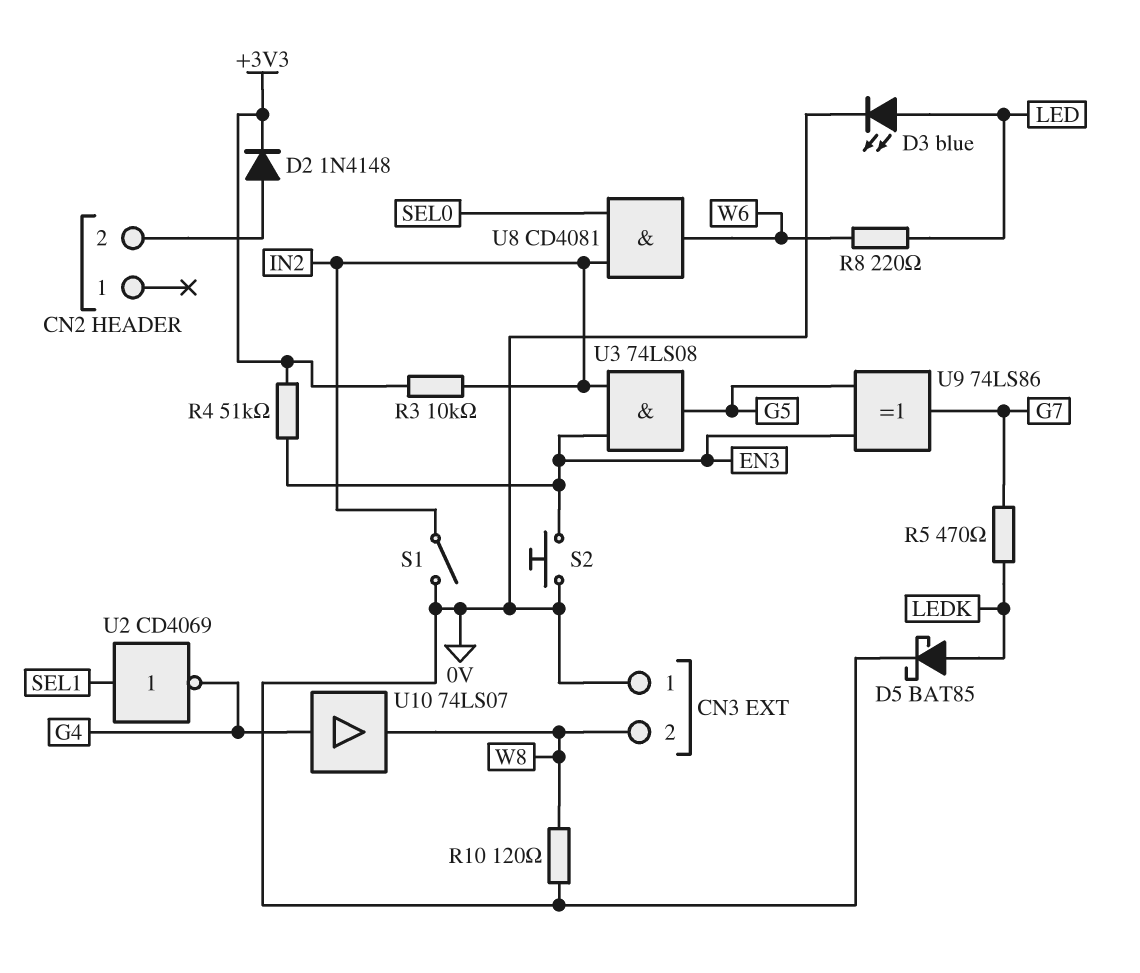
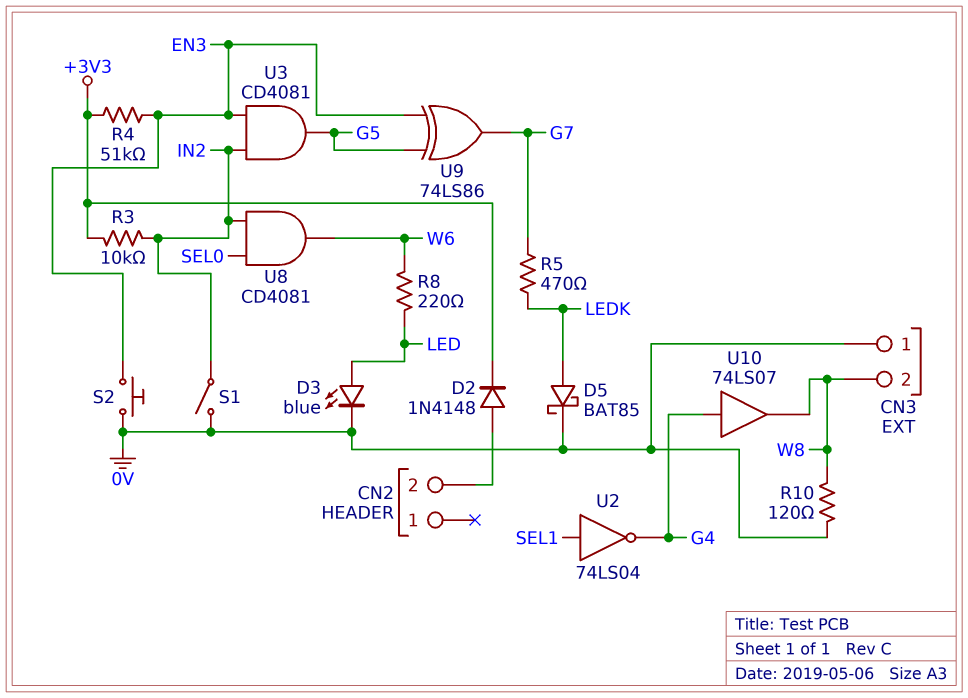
U2: NOT CD4069 (in SEL1, out G4) -> NOT 74LS04 (in SEL1, out G4)
U3: AND 74LS08 (in EN3, in IN2, out G5) -> AND CD4081 (in EN3, in IN2, out G5)

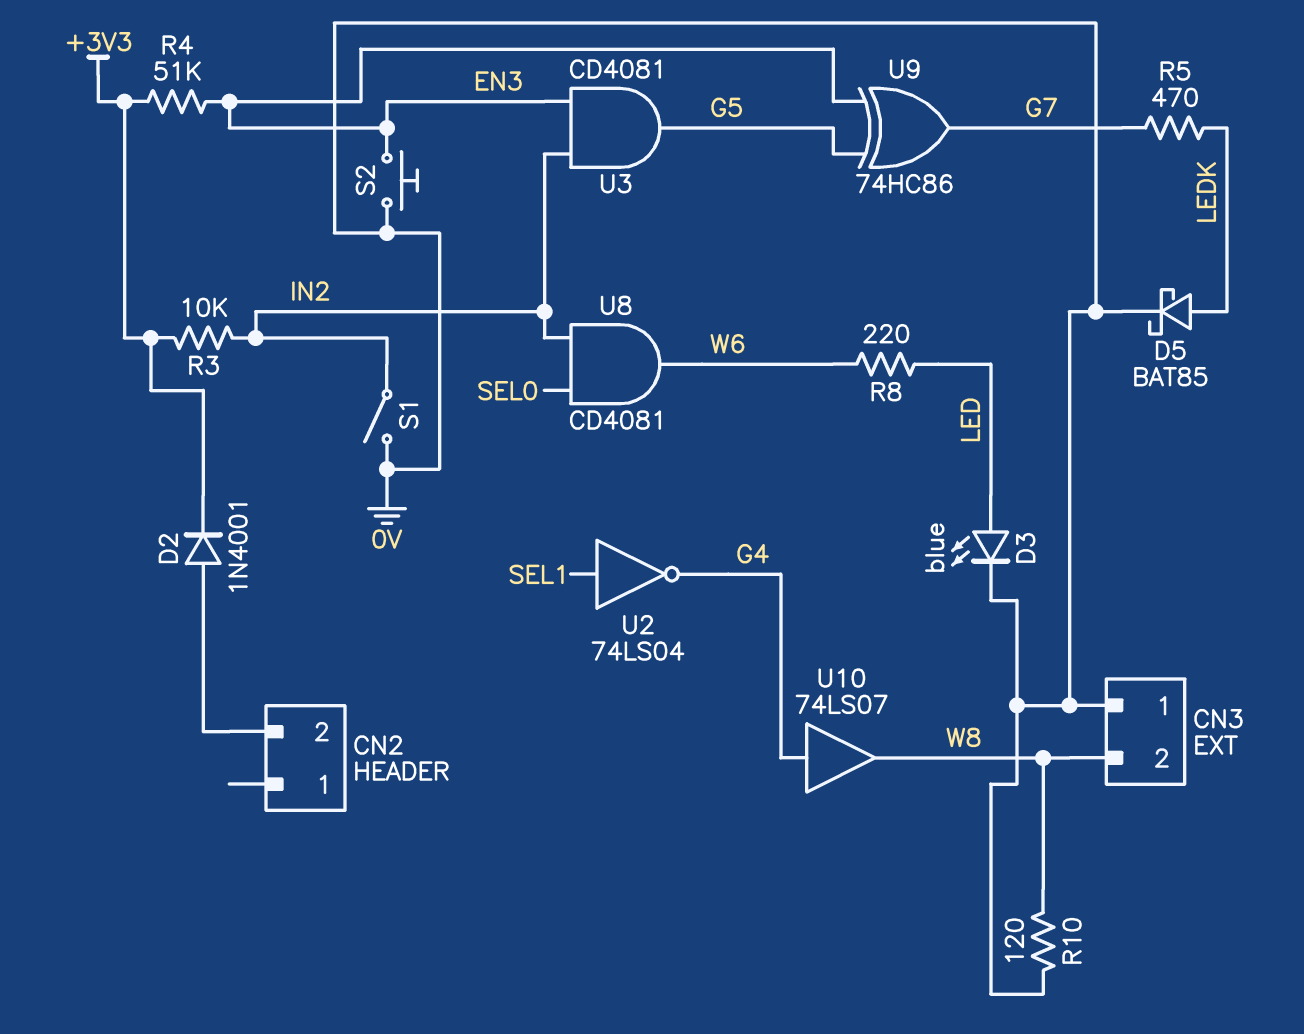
D2: diode 1N4148 (A CN2/2, K +3V3) -> diode 1N4001 (A CN2/2, K +3V3)
U9: XOR 74LS86 (in EN3, in G5, out G7) -> XOR 74HC86 (in EN3, in G5, out G7)

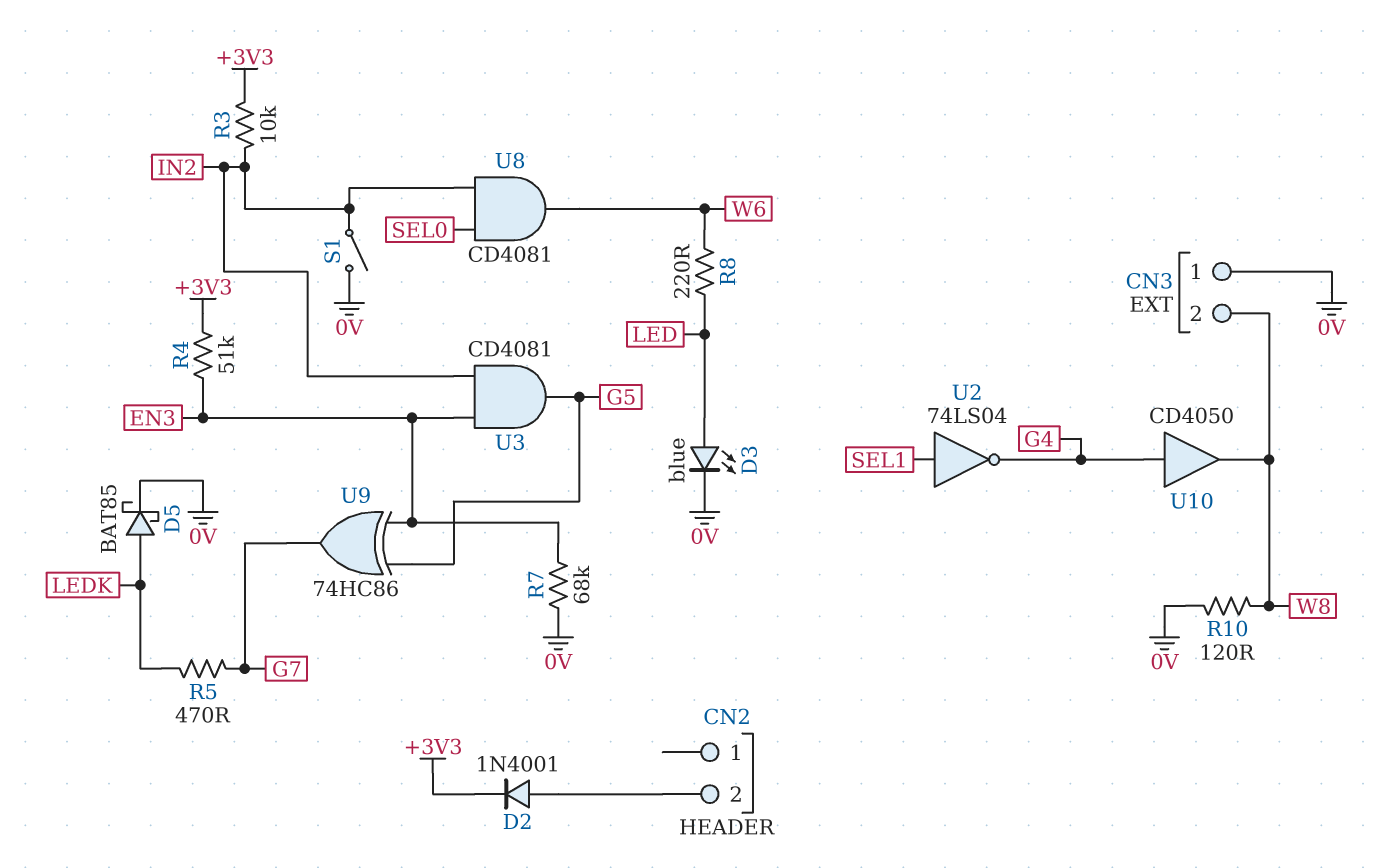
R7: none -> 68k (0V, EN3)
S2: button (0V, EN3) -> none
U10: buffer 74LS07 (in G4, out W8) -> buffer CD4050 (in G4, out W8)

